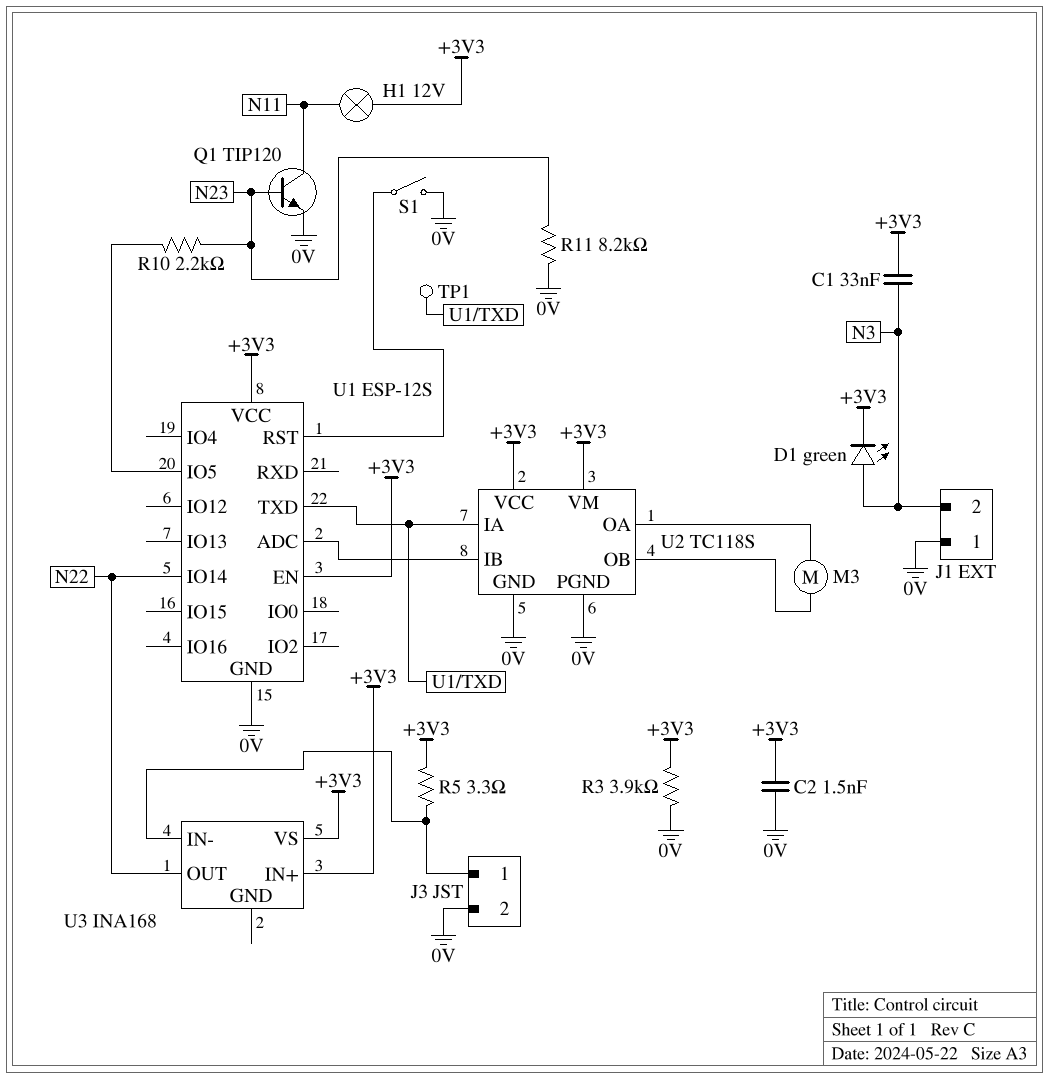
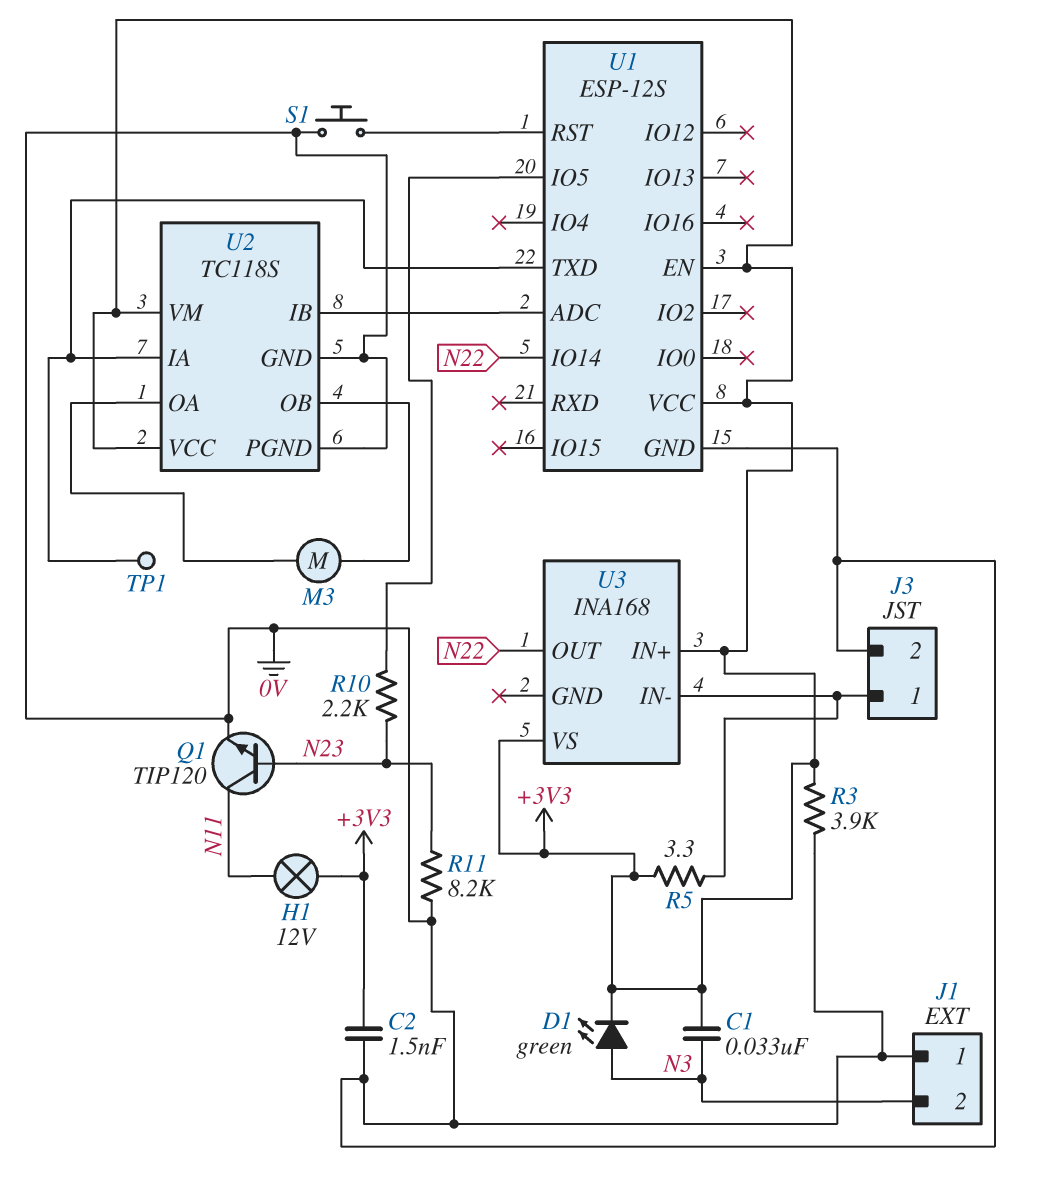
S1: switch (0V, U1/RST) -> button (0V, U1/RST)

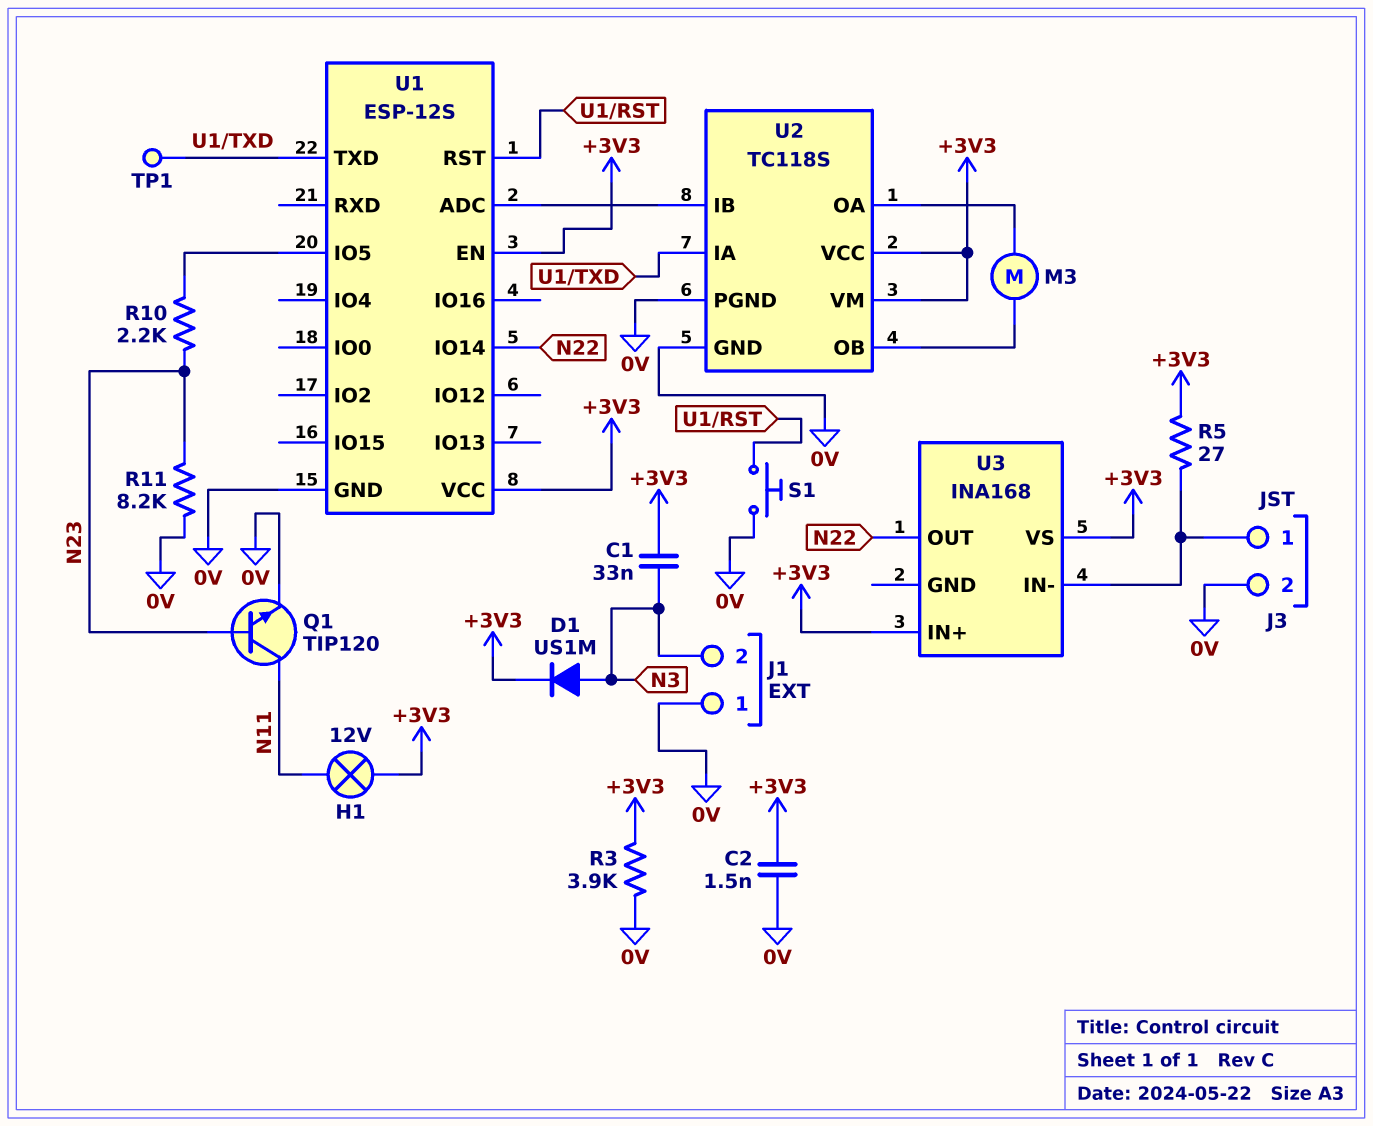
D1: LED green (A N3, K +3V3) -> diode US1M (A N3, K +3V3)
R5: 3.3 (+3V3, J3/1) -> 27 (+3V3, J3/1)

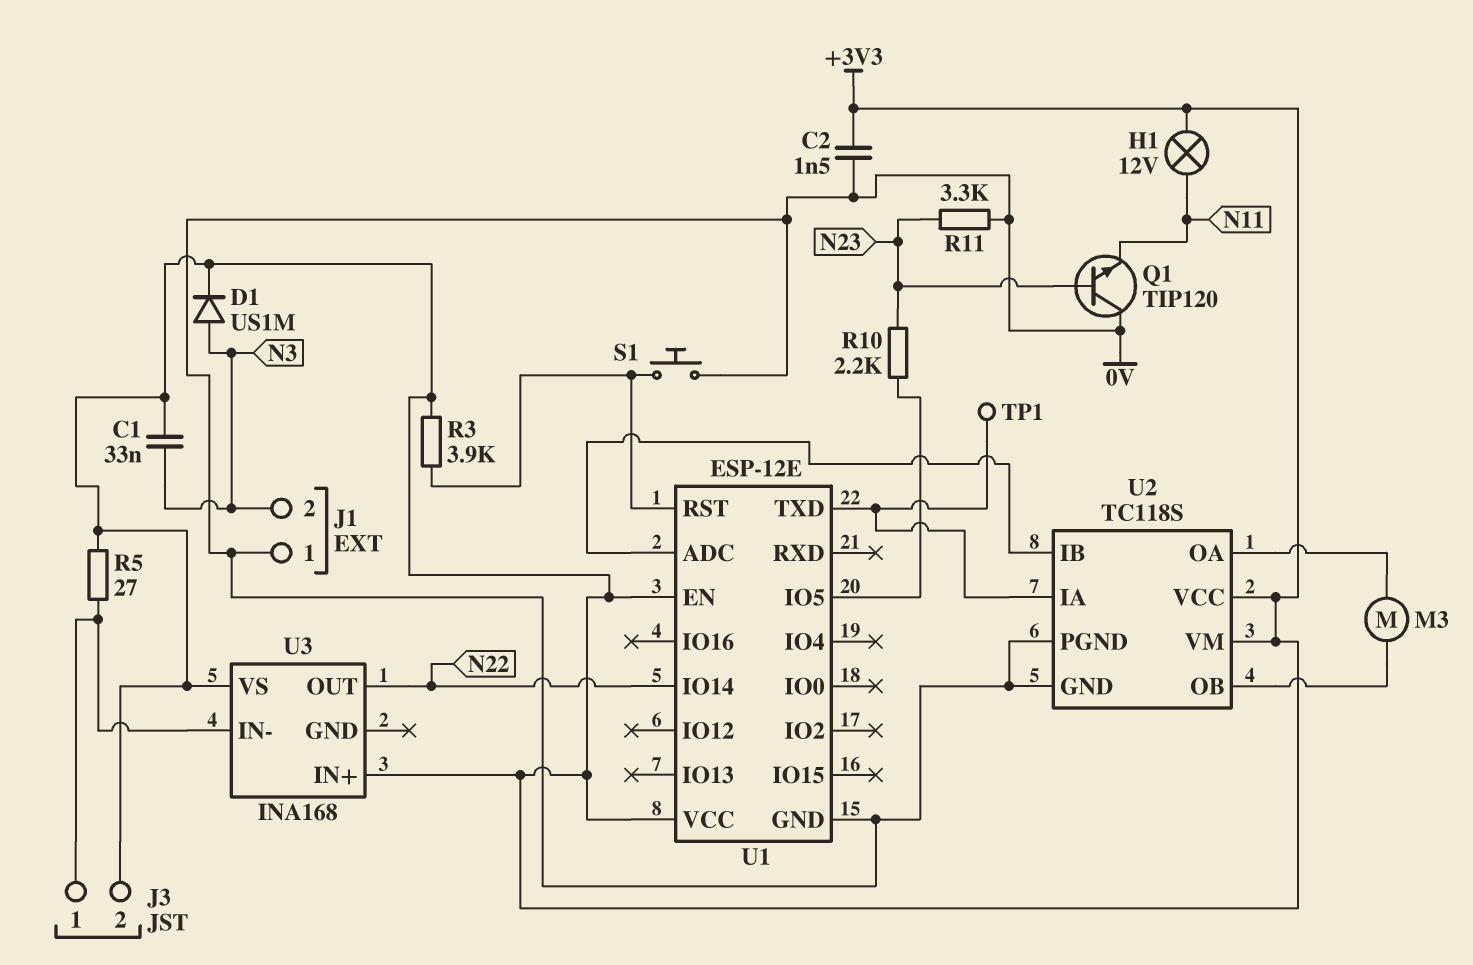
J3 pin 2: 0V -> +3V3
Q1: NPN TIP120 (B N23, C N11, E 0V) -> NPN TIP120 (B N23, C 0V, E N11)
R3: 3.9k (+3V3, 0V) -> 3.9k (+3V3, U1/RST)
R11: 8.2k (0V, N23) -> 3.3k (0V, N23)
U1: ESP-12S -> ESP-12E

